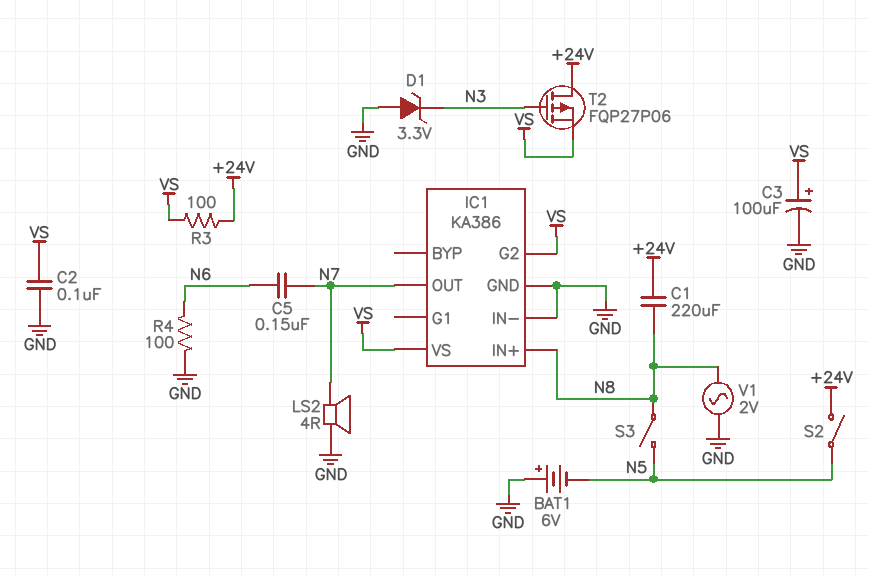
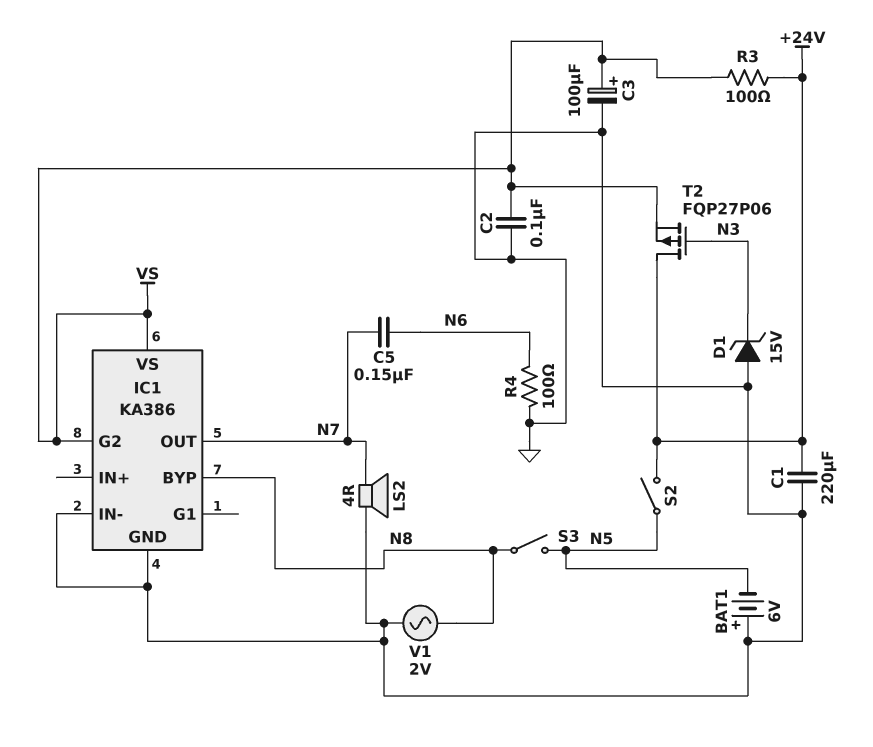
C1: 220uF (+24V, N8) -> 220uF (+24V, GND)
D1: zener 3.3V (A GND, K N3) -> zener 15V (A GND, K N3)
IC1 pin BYP: none -> N8
IC1 pin IN+: N8 -> none

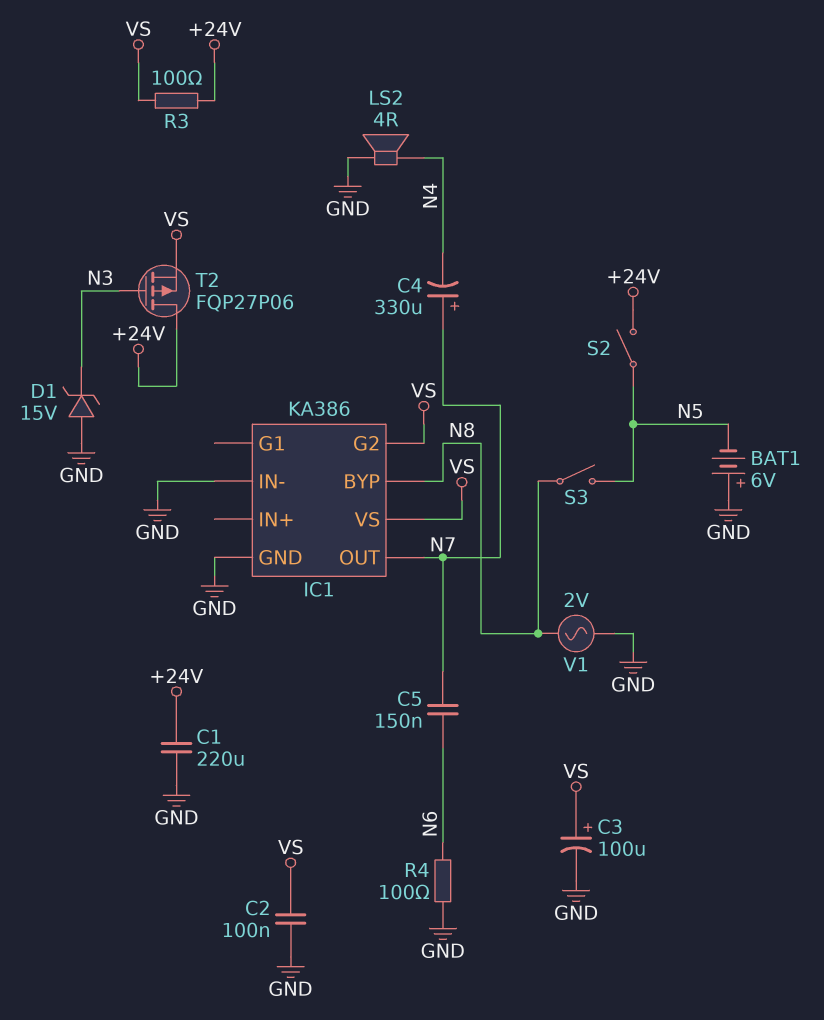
C4: none -> 330uF (plus N7, minus N4)
LS2: speaker 4R (GND, N7) -> speaker 4R (GND, N4)

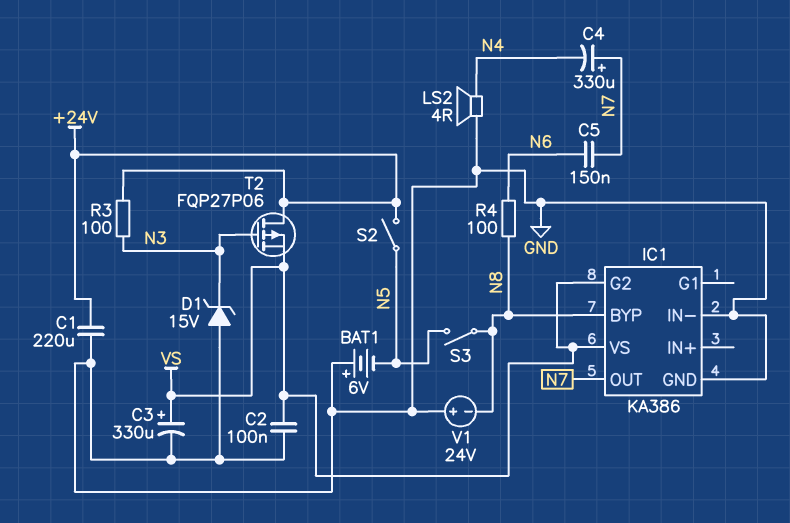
C3: 100uF (plus VS, minus GND) -> 330uF (plus VS, minus GND)
R3: 100 (+24V, VS) -> 100 (+24V, N3)
R4: 100 (GND, N6) -> 100 (N6, N8)
V1: AC 2V (GND, N8) -> 24V (plus GND, minus N8)

